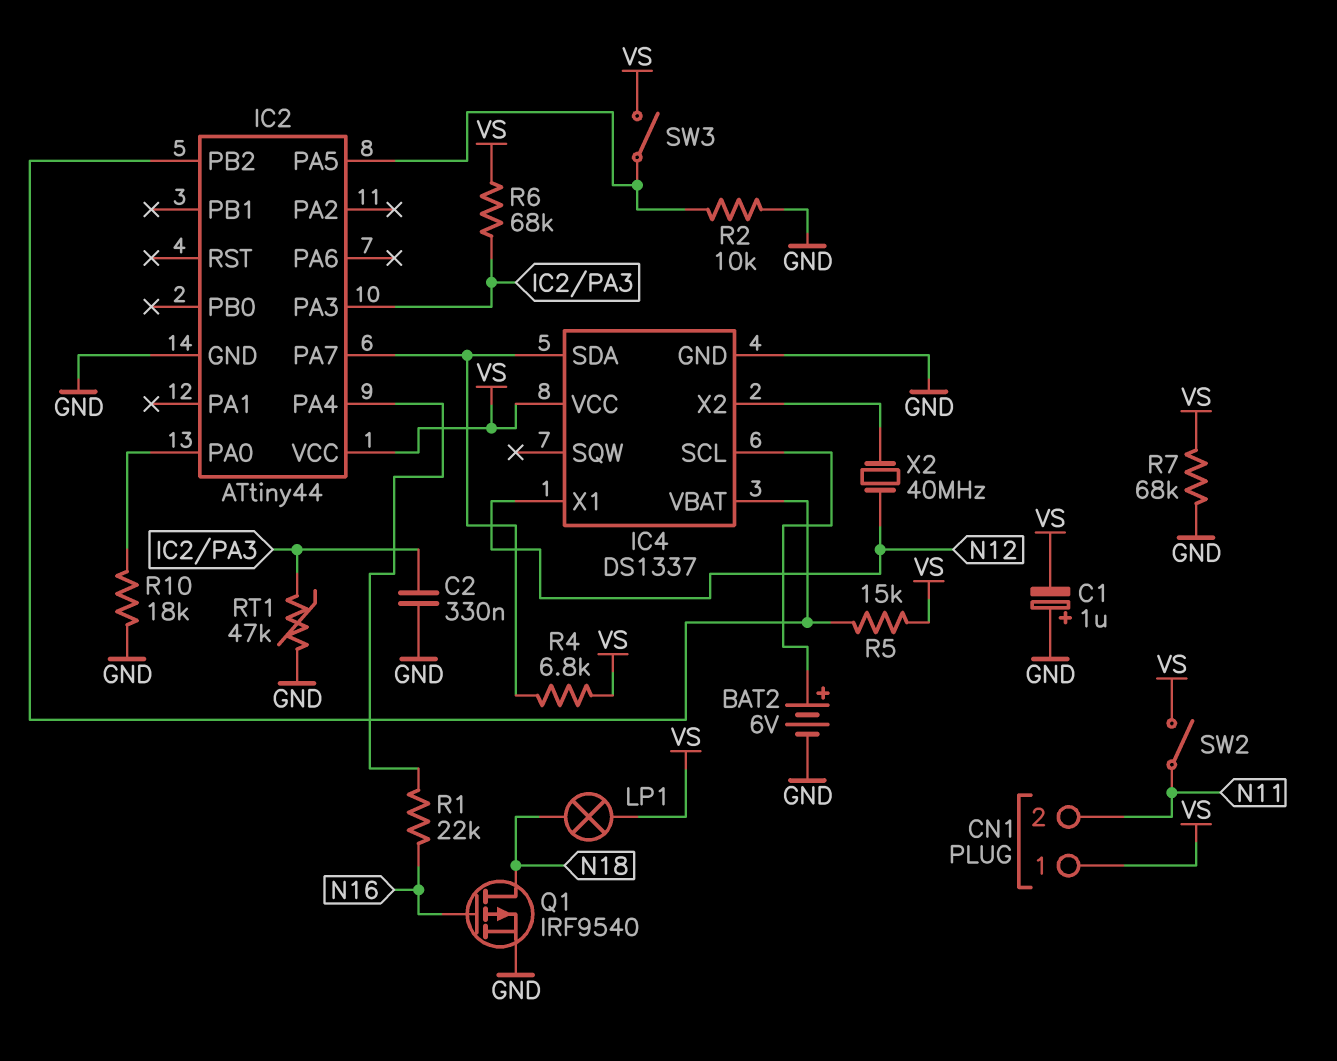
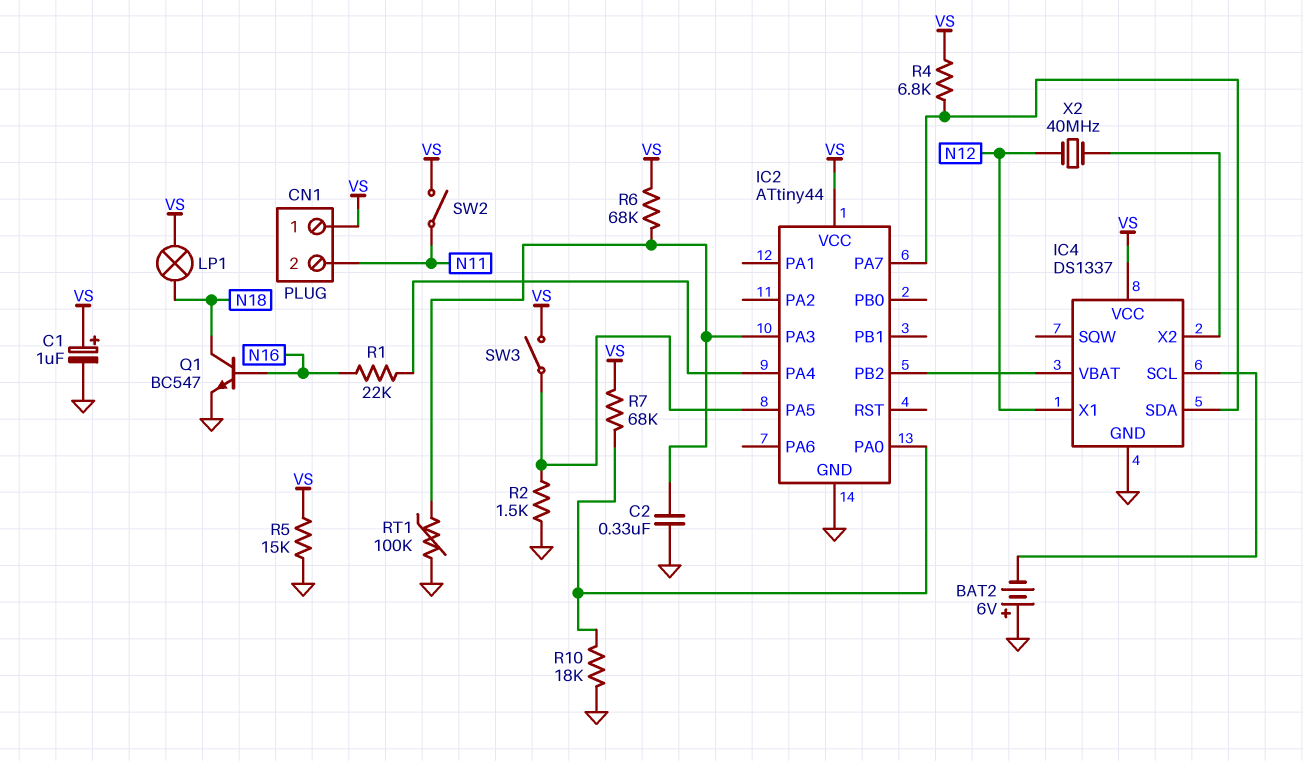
BAT2: 6V (plus IC4/SCL, minus GND) -> 6V (plus GND, minus IC4/SCL)
C1: 1uF (plus GND, minus VS) -> 1uF (plus VS, minus GND)
Q1: PMOS IRF9540 (G N16, D N18, S GND) -> NPN BC547 (B N16, C N18, E GND)
R2: 10k (GND, IC2/PA5) -> 1.5k (GND, IC2/PA5)
R5: 15k (IC2/PB2, VS) -> 15k (GND, VS)
R7: 68k (GND, VS) -> 68k (IC2/PA0, VS)
RT1: 47k (GND, IC2/PA3) -> 100k (GND, IC2/PA3)

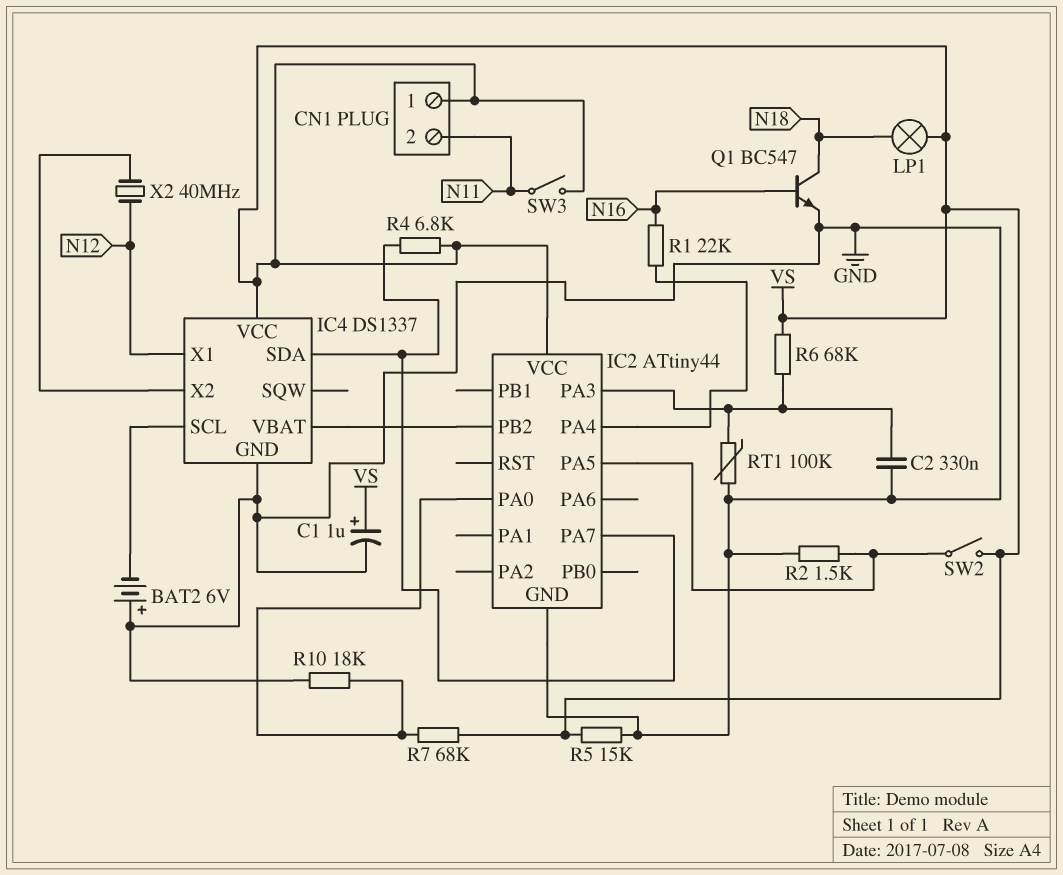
SW2: switch (N11, VS) -> switch (IC2/PA5, VS)
SW3: switch (IC2/PA5, VS) -> switch (N11, VS)

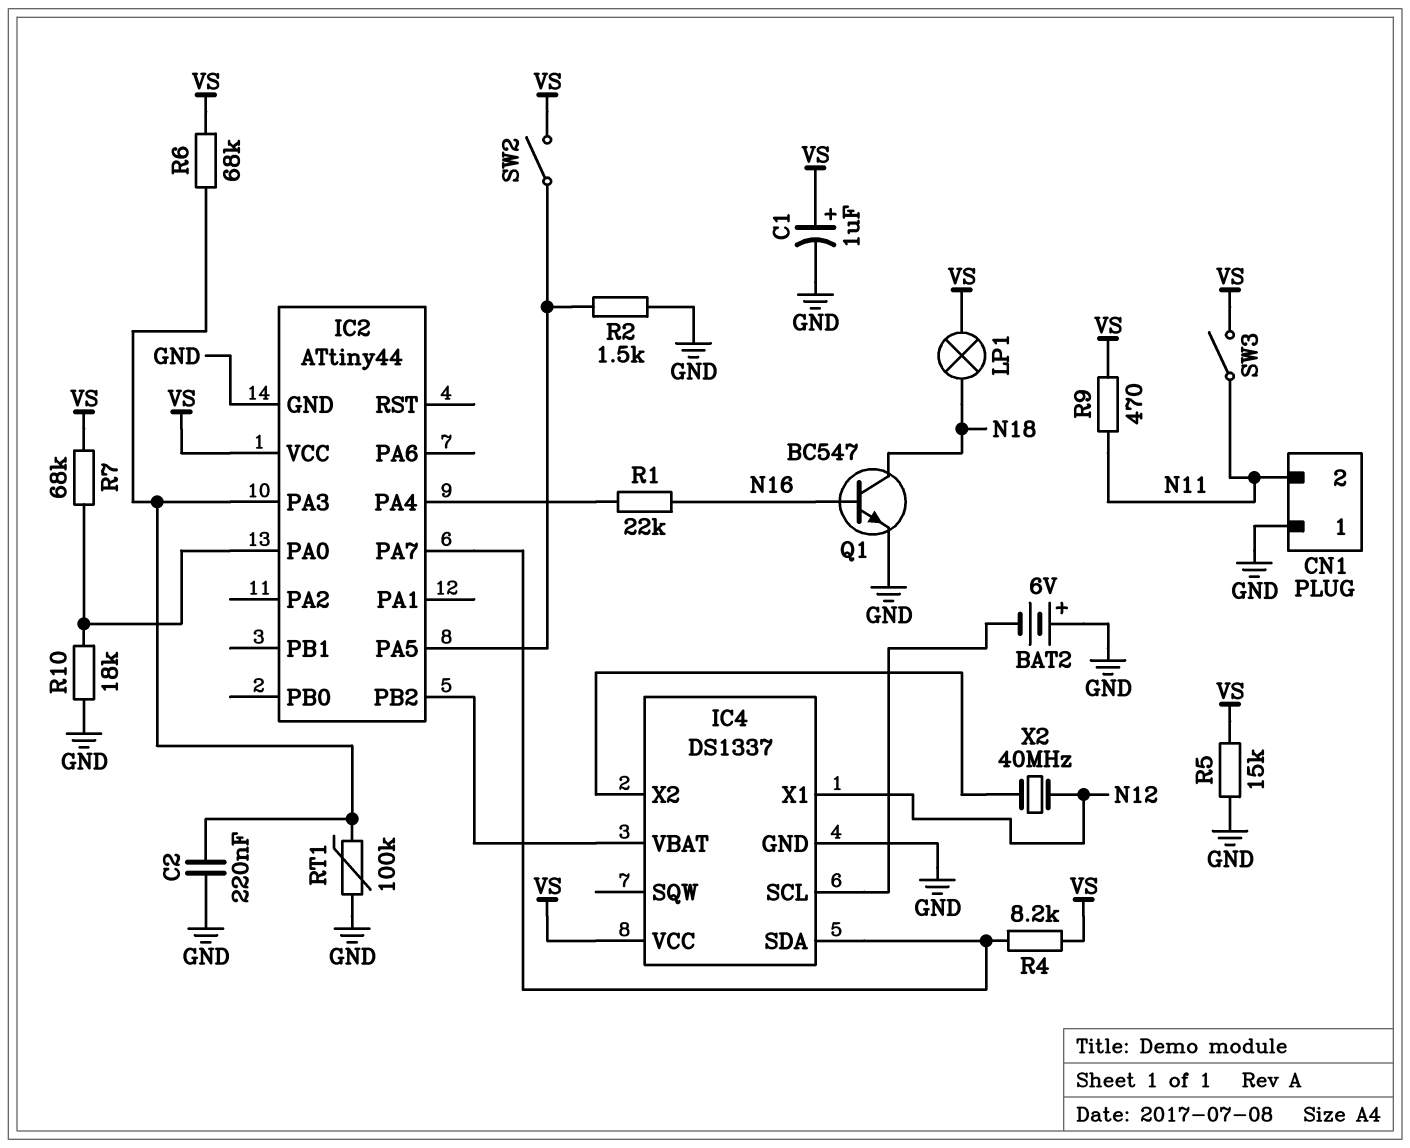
C2: 330nF (GND, IC2/PA3) -> 220nF (GND, IC2/PA3)
CN1 pin 1: VS -> GND
R4: 6.8k (IC2/PA7, VS) -> 8.2k (IC2/PA7, VS)
R9: none -> 470 (N11, VS)

